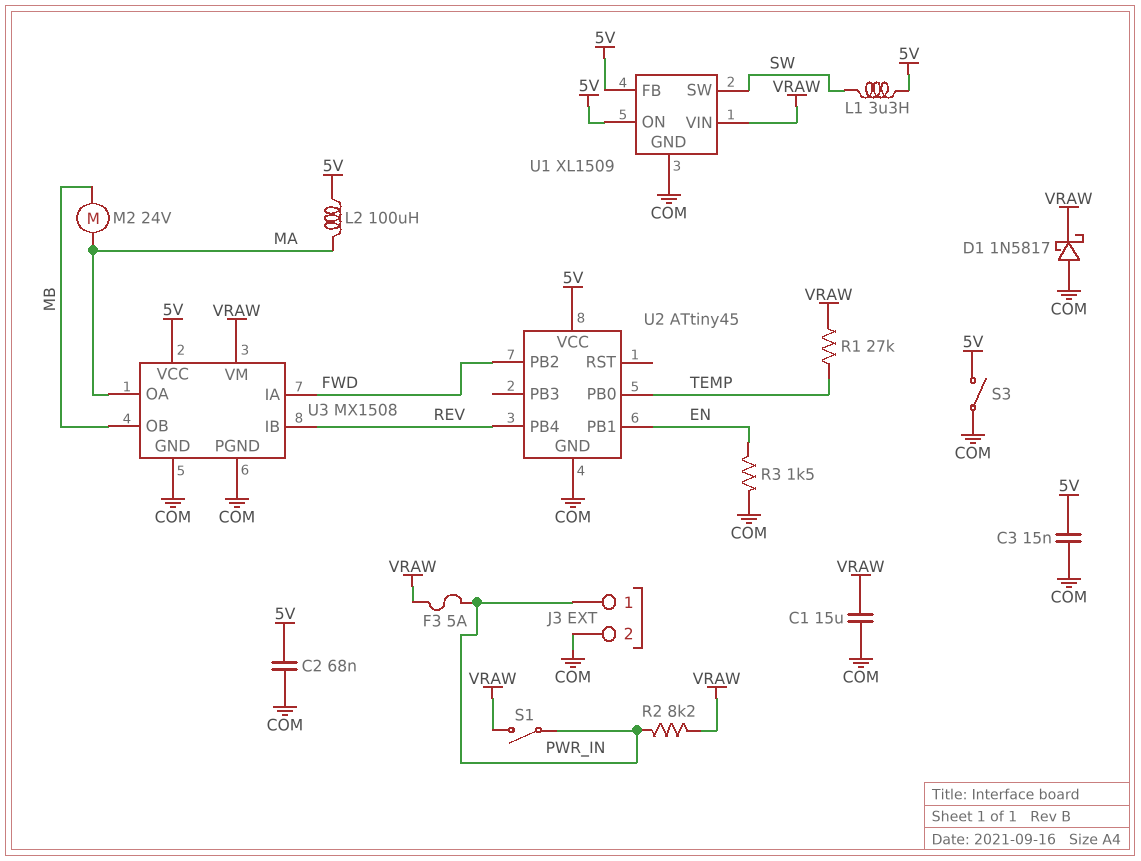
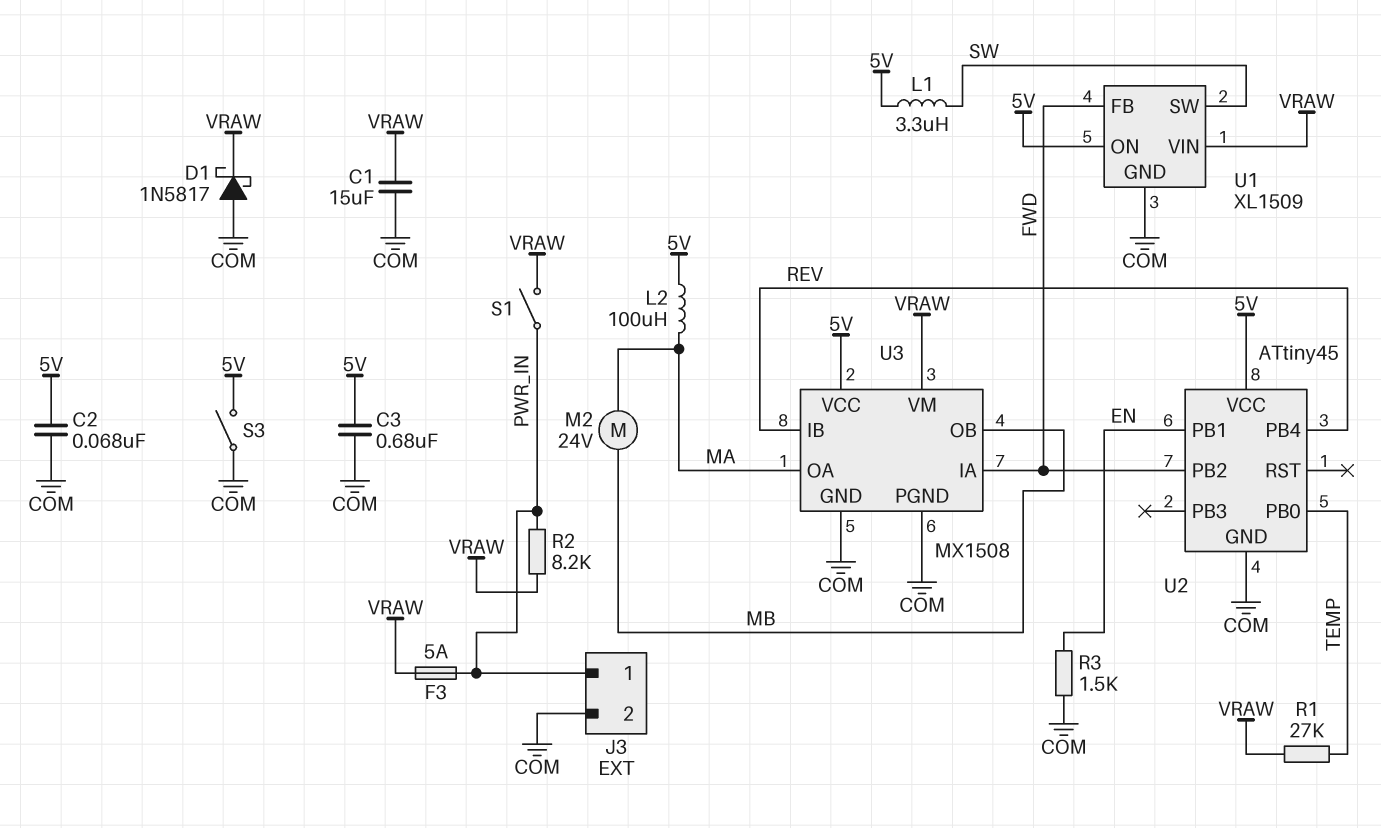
C3: 15nF (5V, COM) -> 680nF (5V, COM)
U1 pin FB: 5V -> FWD

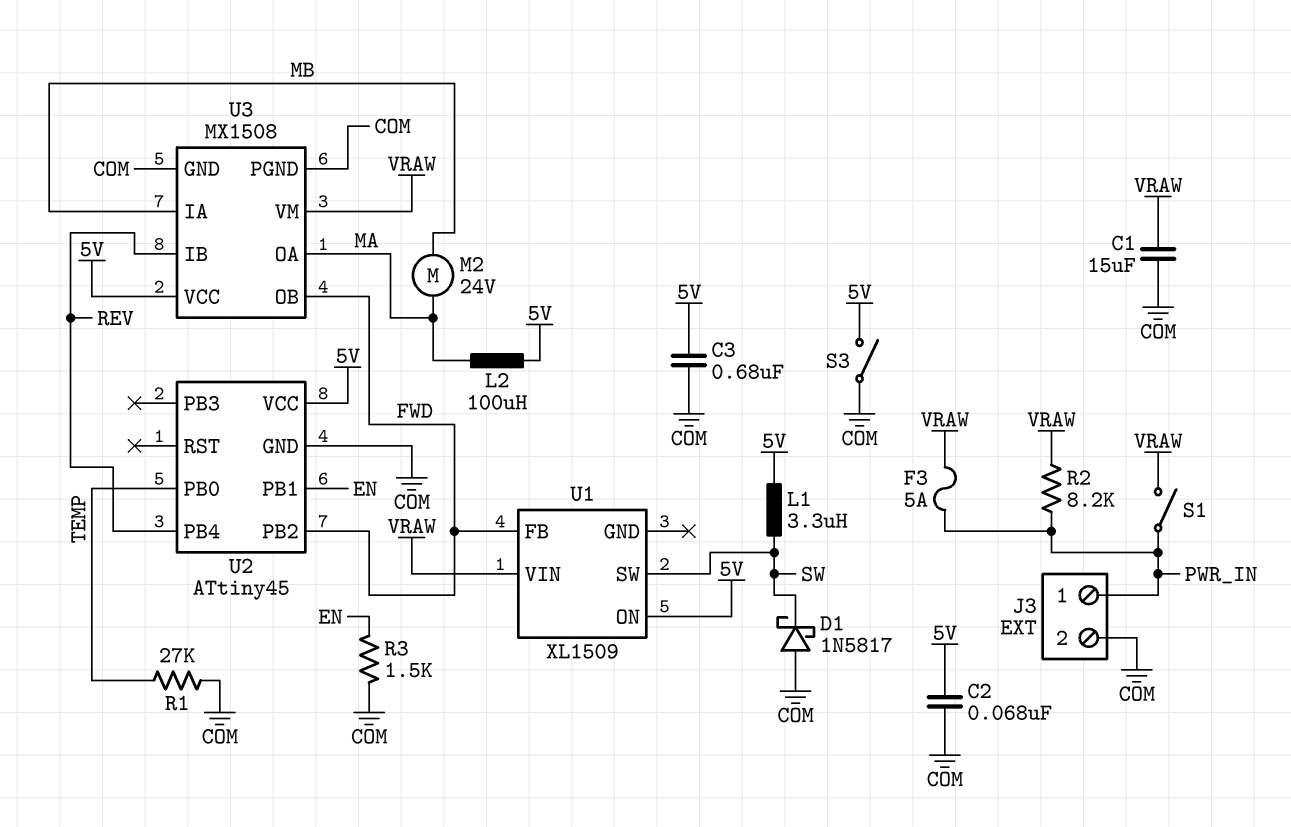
D1: schottky 1N5817 (A COM, K VRAW) -> schottky 1N5817 (A COM, K SW)
R1: 27k (TEMP, VRAW) -> 27k (COM, TEMP)
U1 pin GND: COM -> none
U3 pin IA: FWD -> MB
U3 pin OB: MB -> FWD

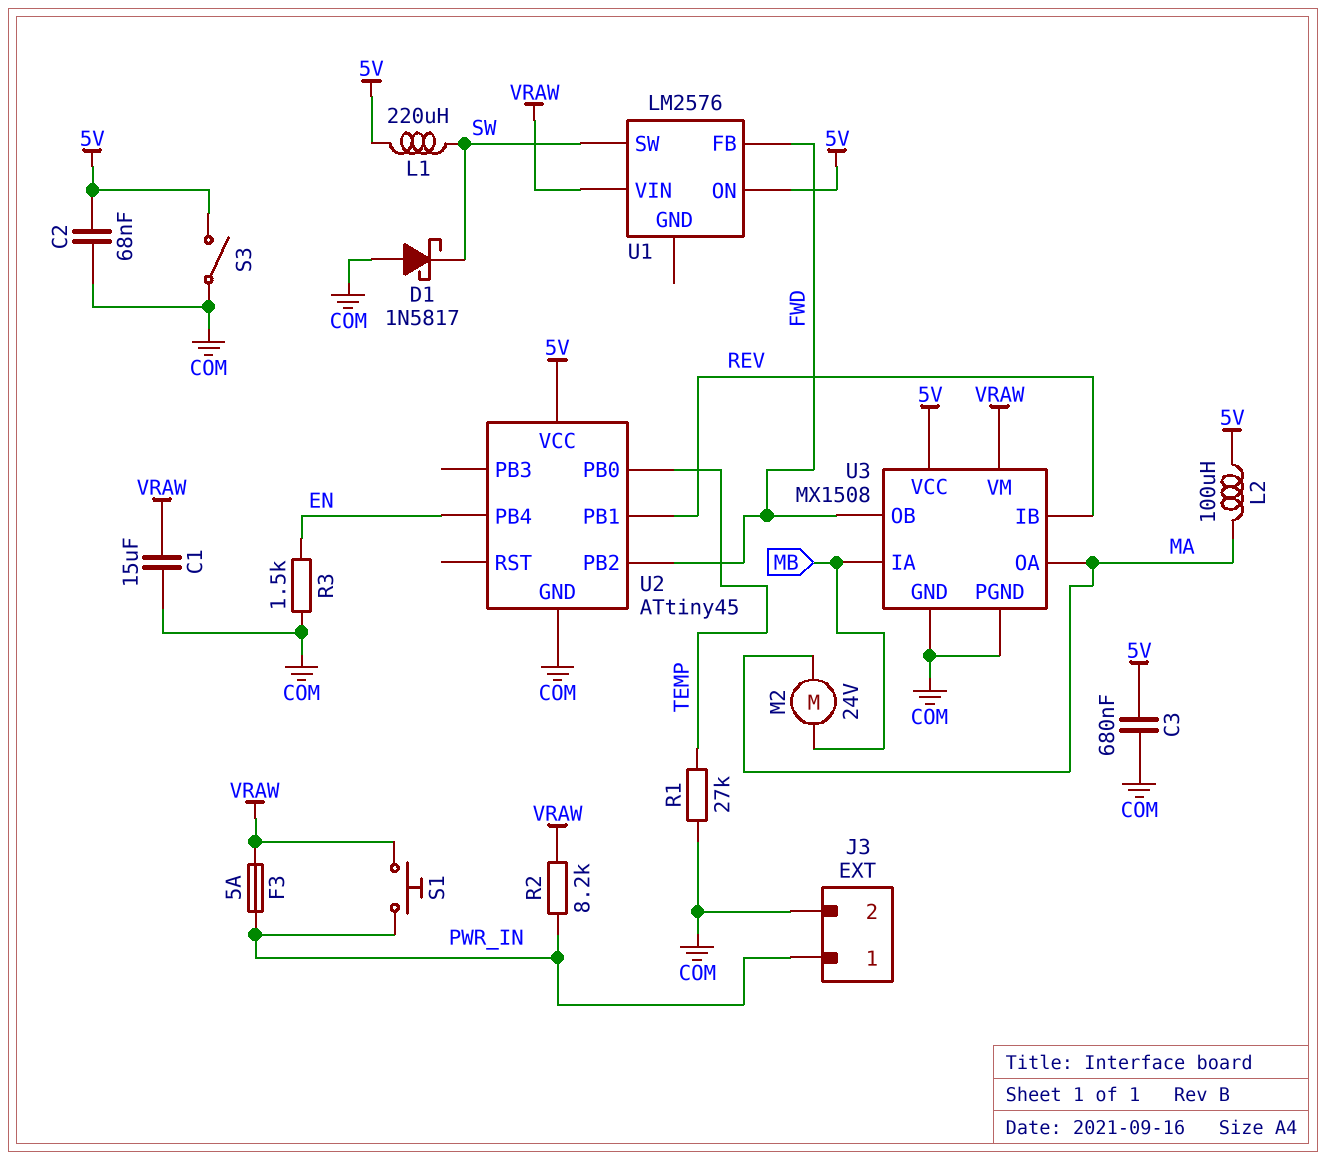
L1: 3.3uH (5V, SW) -> 220uH (5V, SW)
S1: switch (PWR_IN, VRAW) -> button (PWR_IN, VRAW)
U1: XL1509 -> LM2576
U2 pin PB1: EN -> REV
U2 pin PB4: REV -> EN

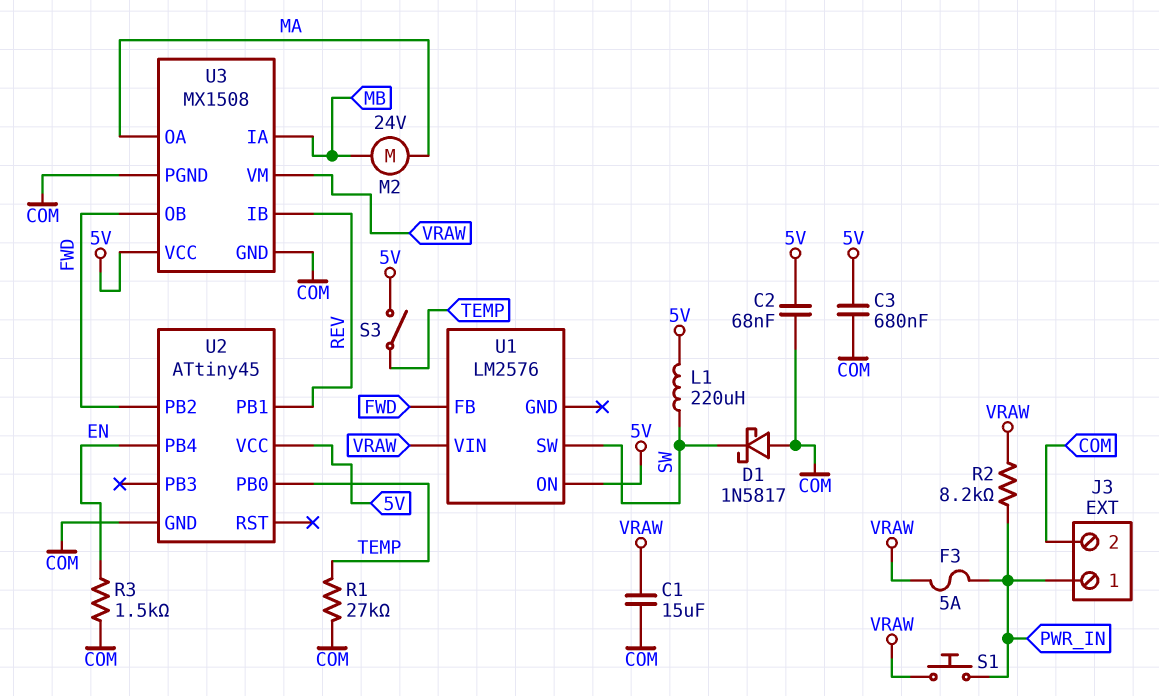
L2: 100uH (5V, MA) -> none
S3: switch (5V, COM) -> switch (5V, TEMP)

